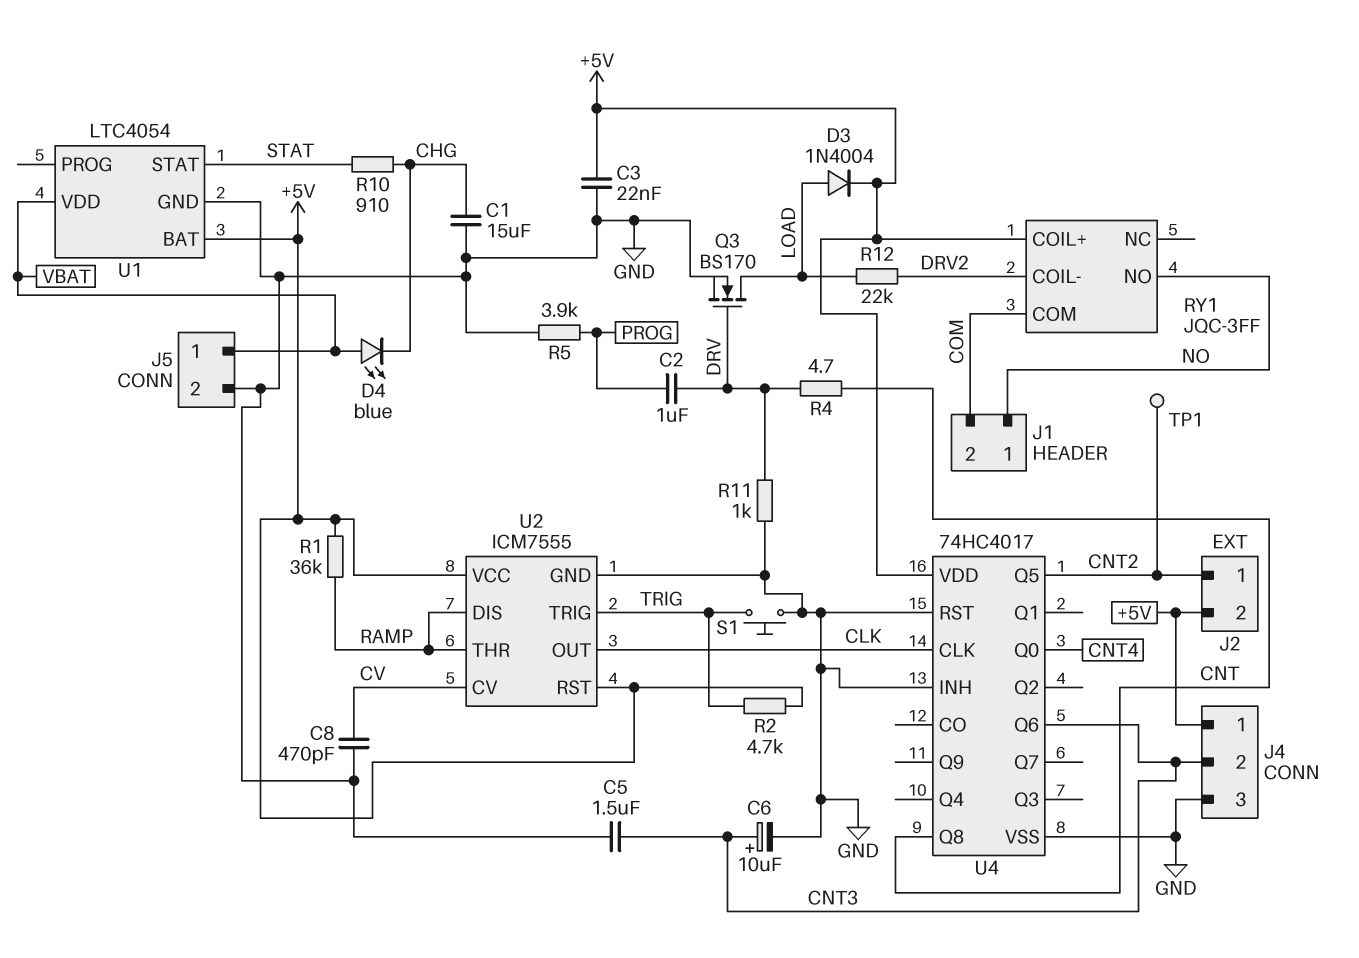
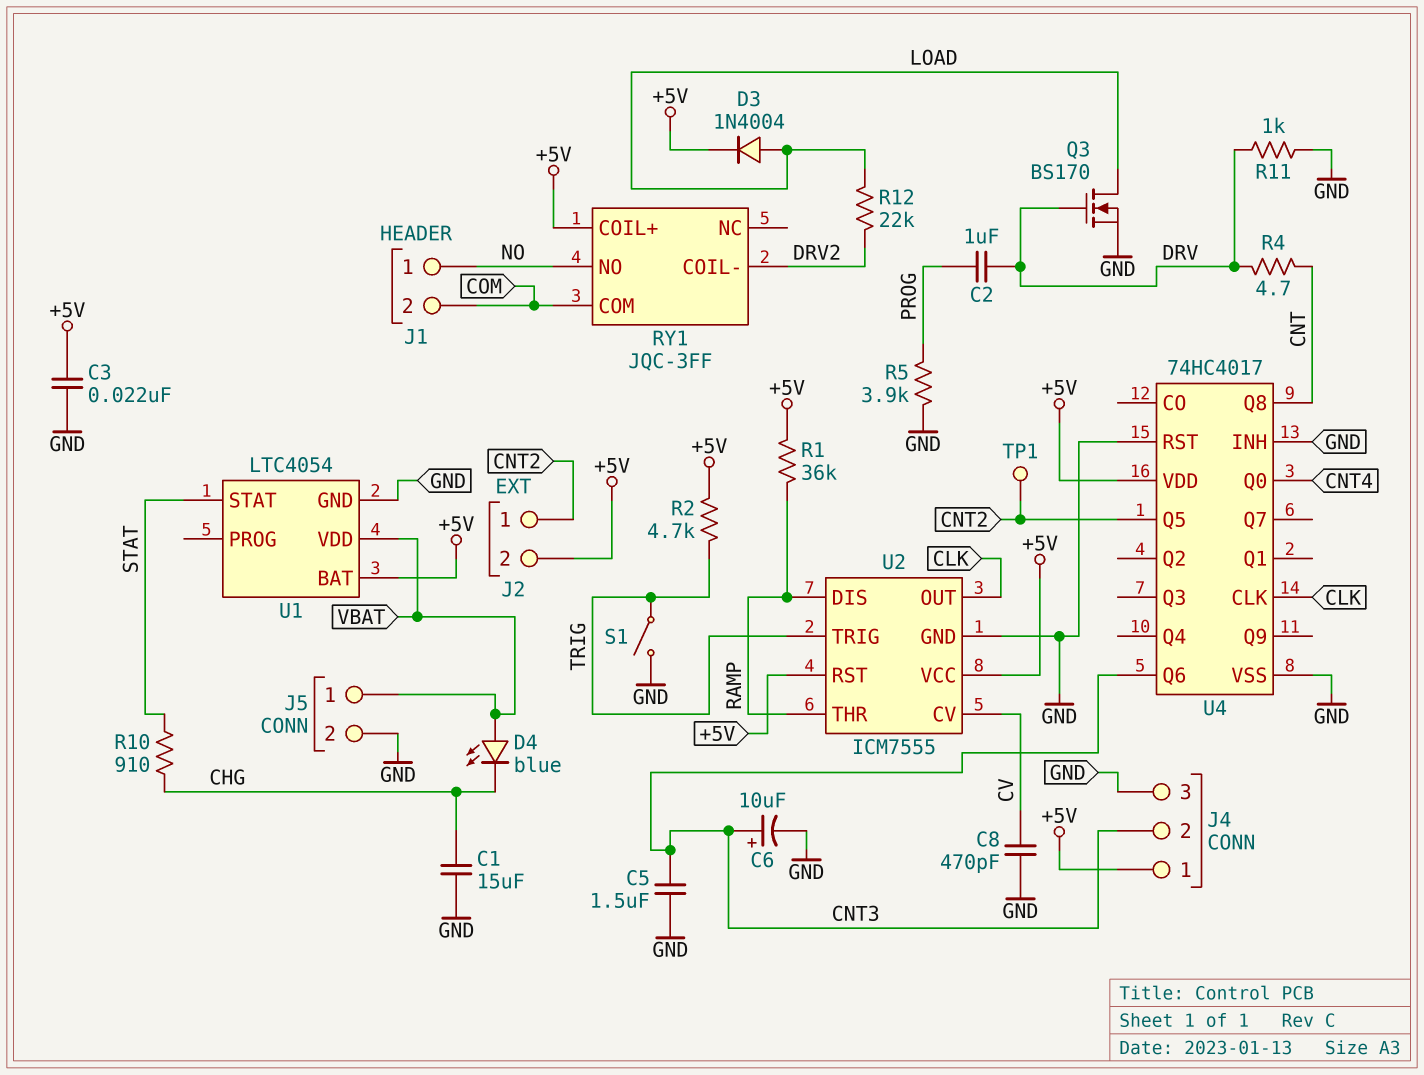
S1: button (GND, TRIG) -> switch (GND, TRIG)

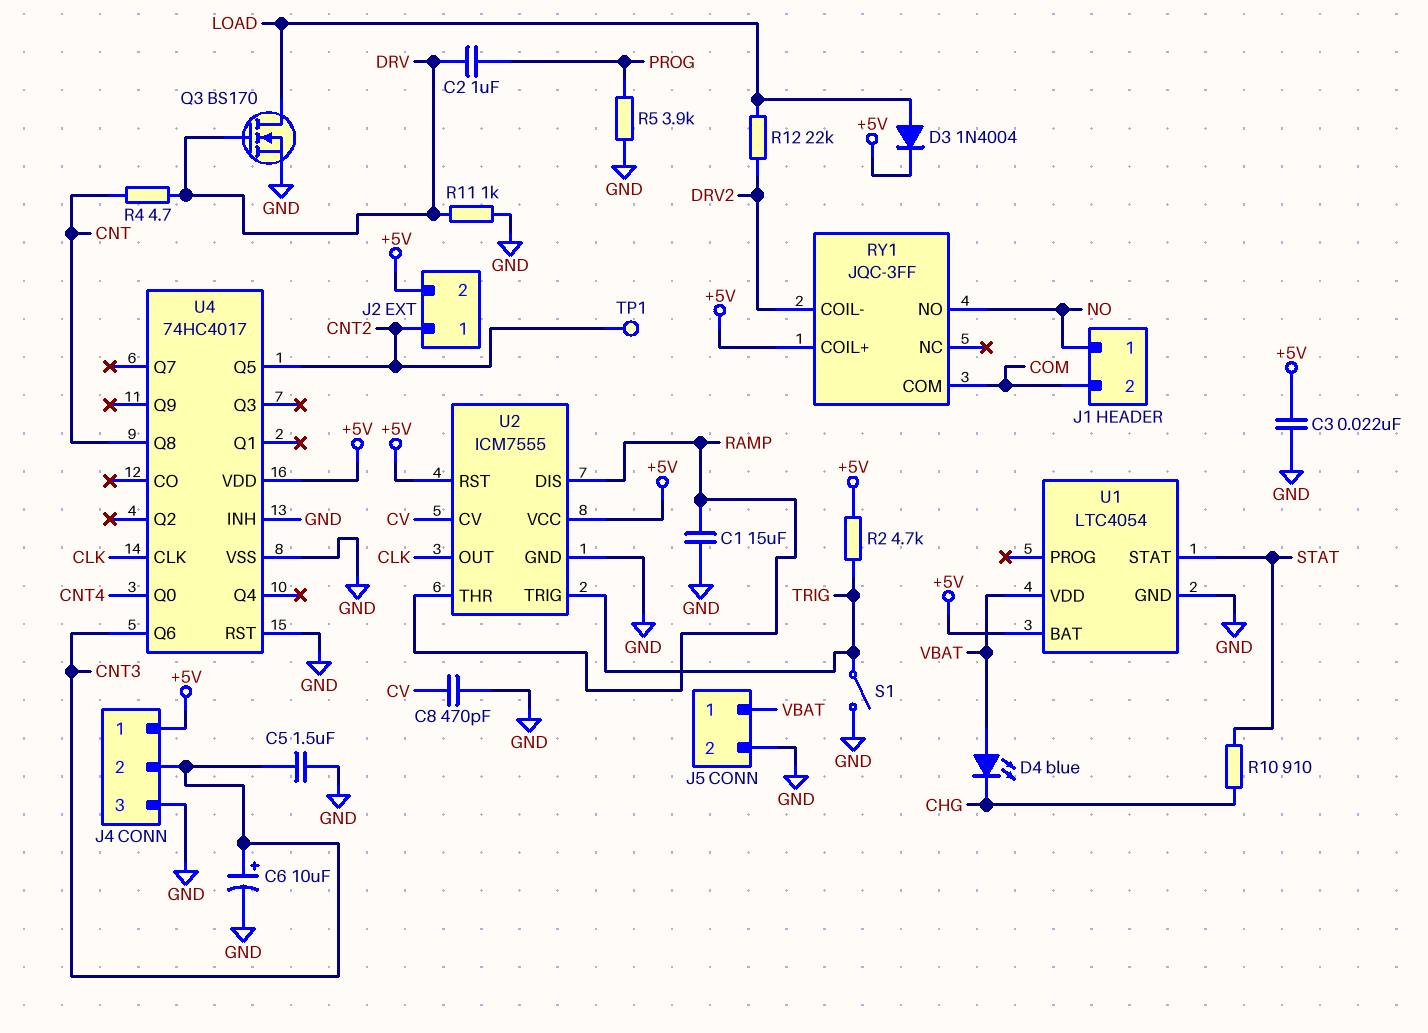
C1: 15uF (CHG, GND) -> 15uF (GND, RAMP)
R1: 36k (+5V, RAMP) -> none

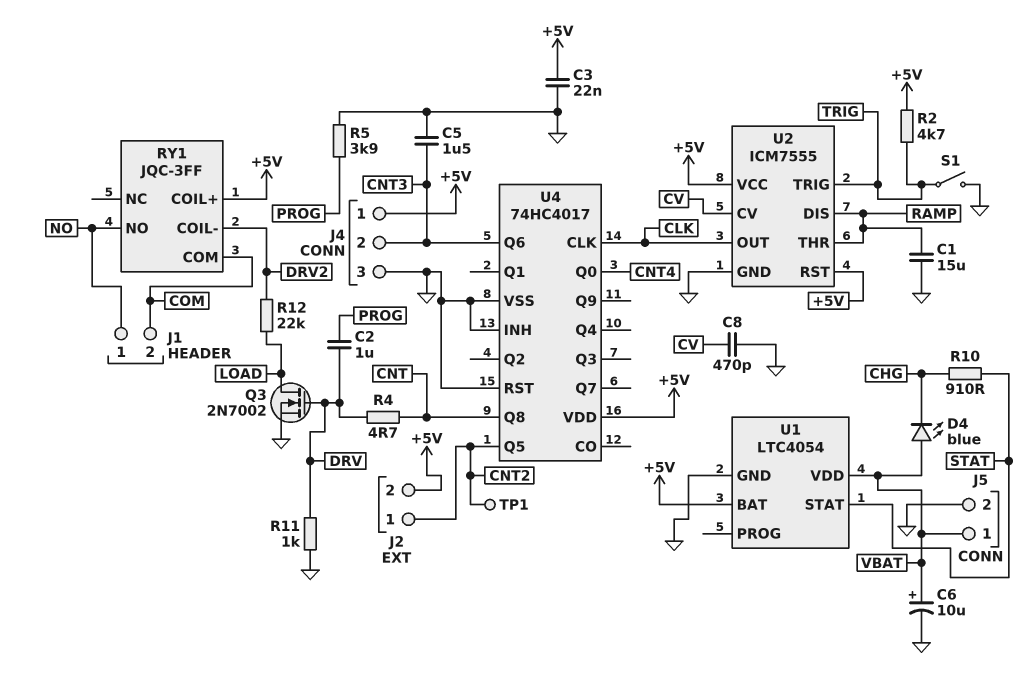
C6: 10uF (plus CNT3, minus GND) -> 10uF (plus VBAT, minus GND)
D3: diode 1N4004 (A LOAD, K +5V) -> none
Q3: NMOS BS170 (G DRV, D LOAD, S GND) -> NMOS 2N7002 (G DRV, D LOAD, S GND)

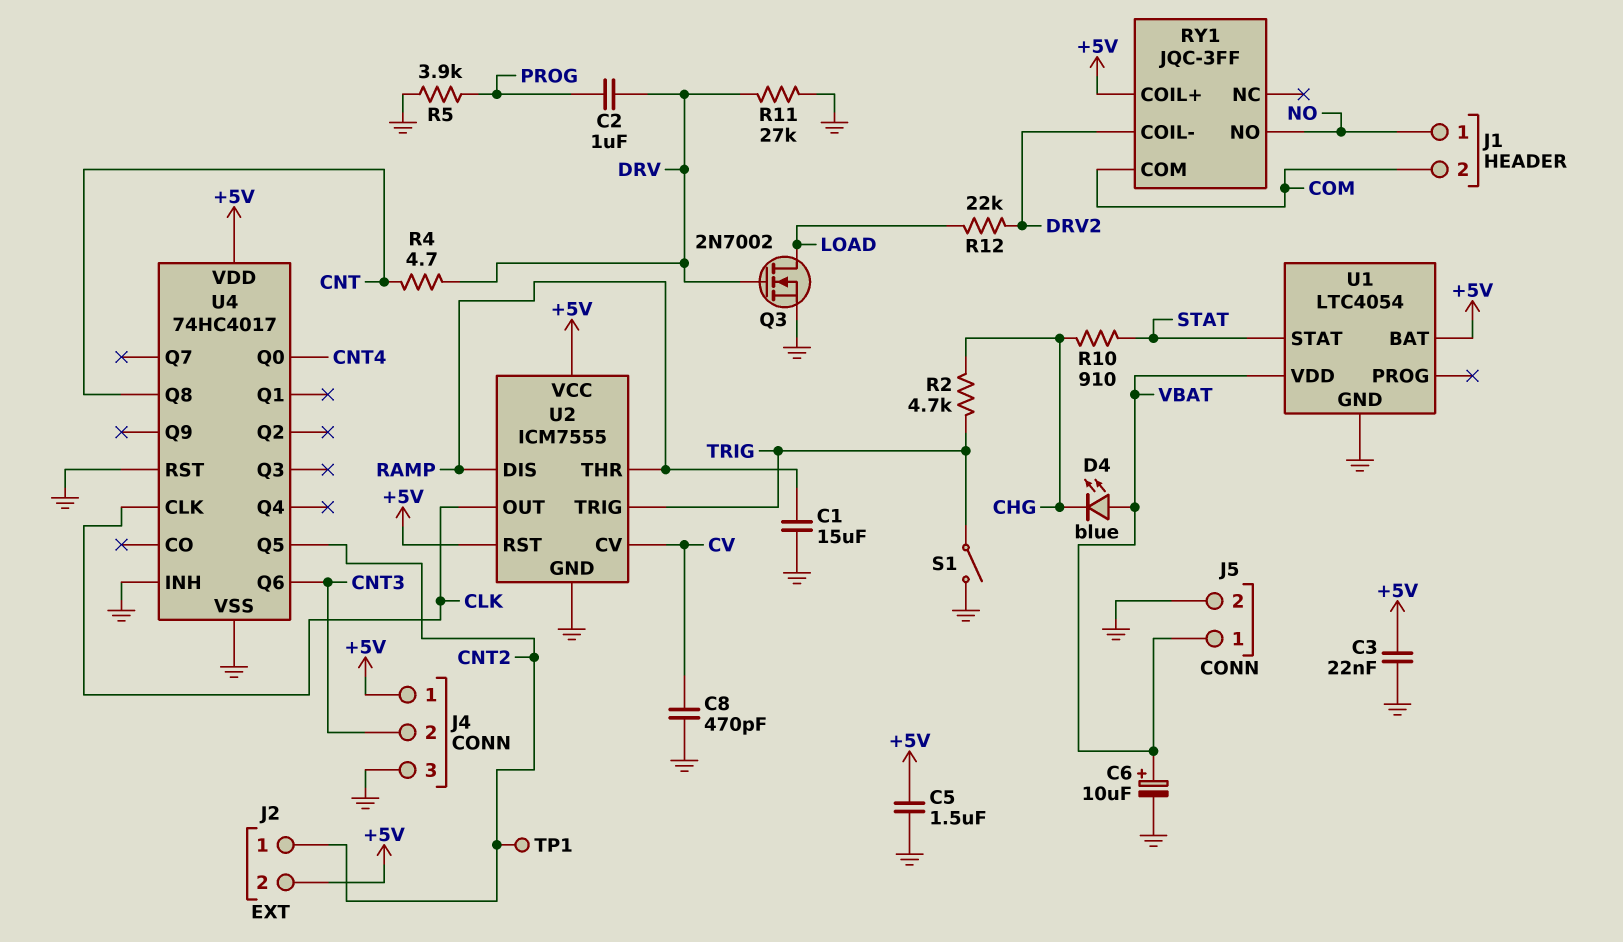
C5: 1.5uF (CNT3, GND) -> 1.5uF (+5V, GND)
R2: 4.7k (+5V, TRIG) -> 4.7k (CHG, TRIG)
R11: 1k (DRV, GND) -> 27k (DRV, GND)

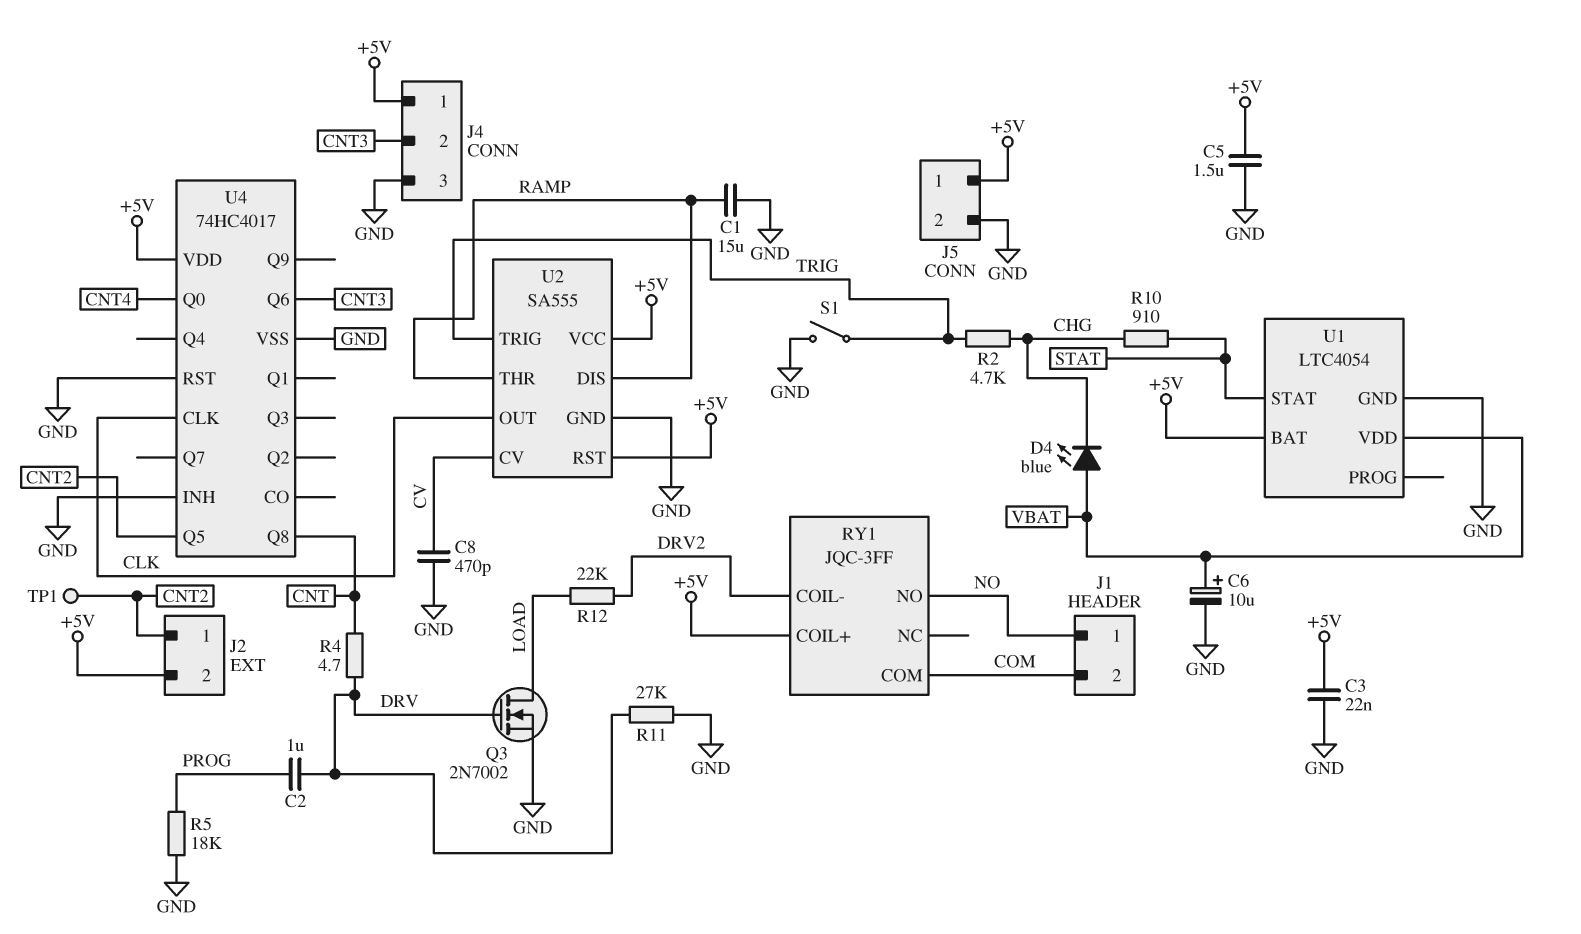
J5 pin 1: VBAT -> +5V
R5: 3.9k (GND, PROG) -> 18k (GND, PROG)
U2: ICM7555 -> SA555

